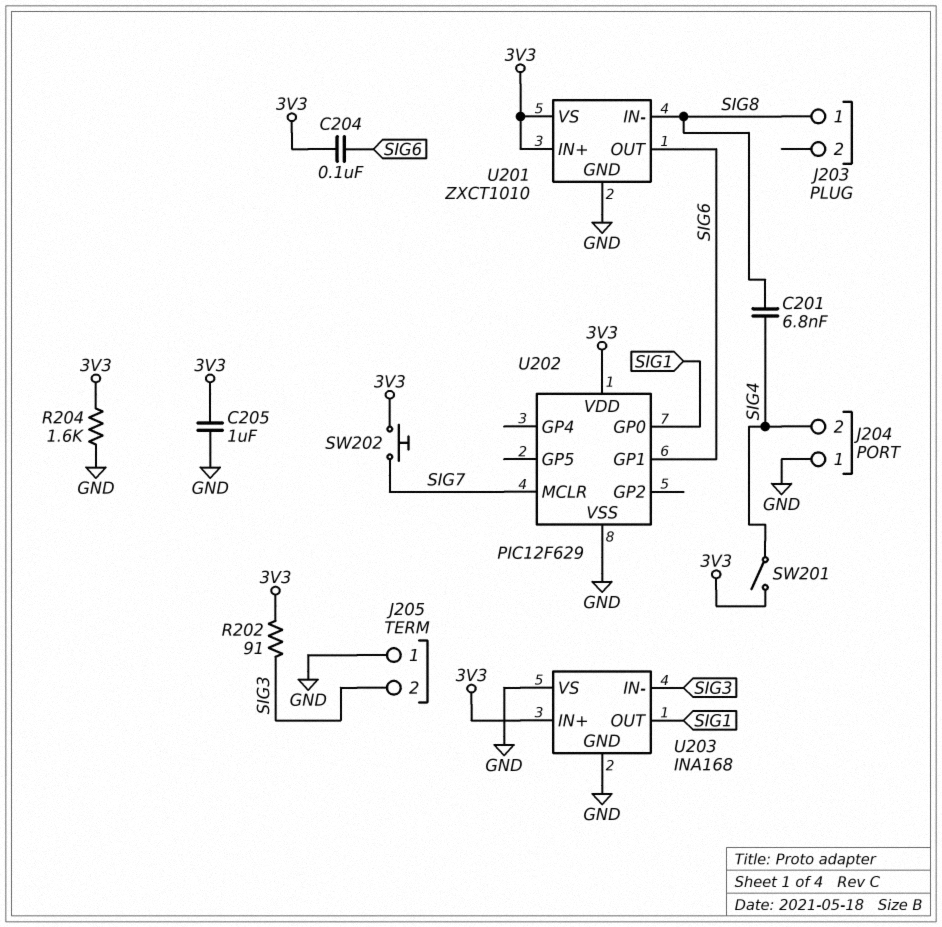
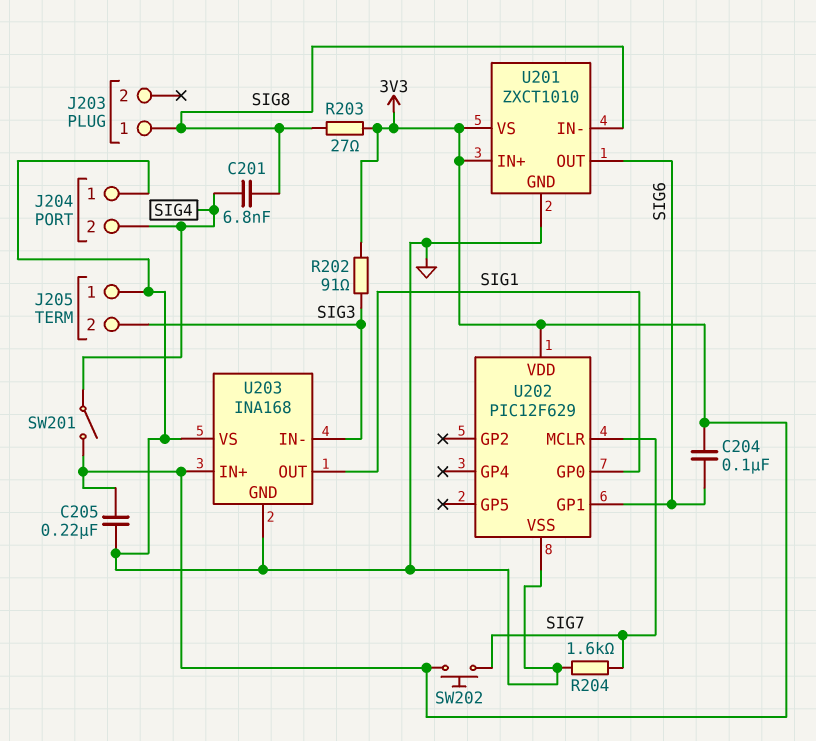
C205: 1uF (3V3, GND) -> 220nF (3V3, GND)
R203: none -> 27 (3V3, SIG8)
R204: 1.6k (3V3, GND) -> 1.6k (GND, SIG7)

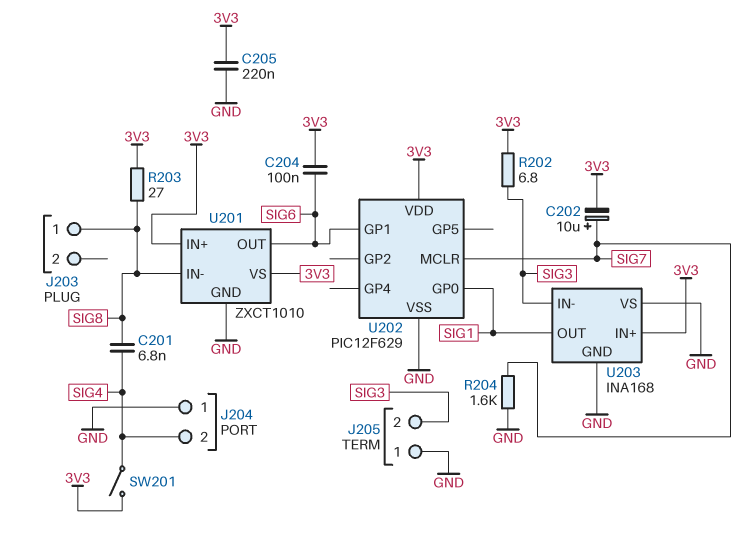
C202: none -> 10uF (plus SIG7, minus 3V3)
R202: 91 (3V3, SIG3) -> 6.8 (3V3, SIG3)
SW202: button (3V3, SIG7) -> none

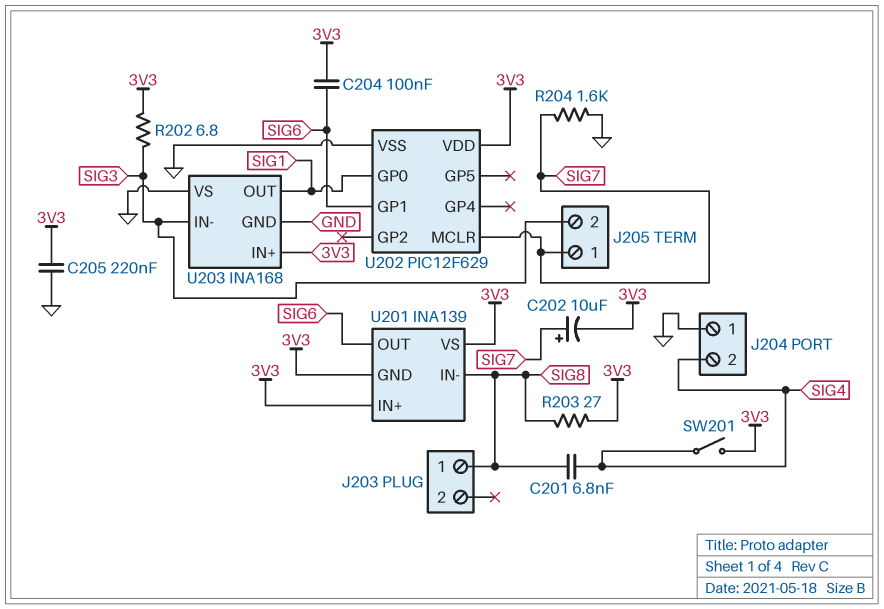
J205 pin 1: GND -> SIG7
U201: ZXCT1010 -> INA139
U201 pin GND: GND -> 3V3

